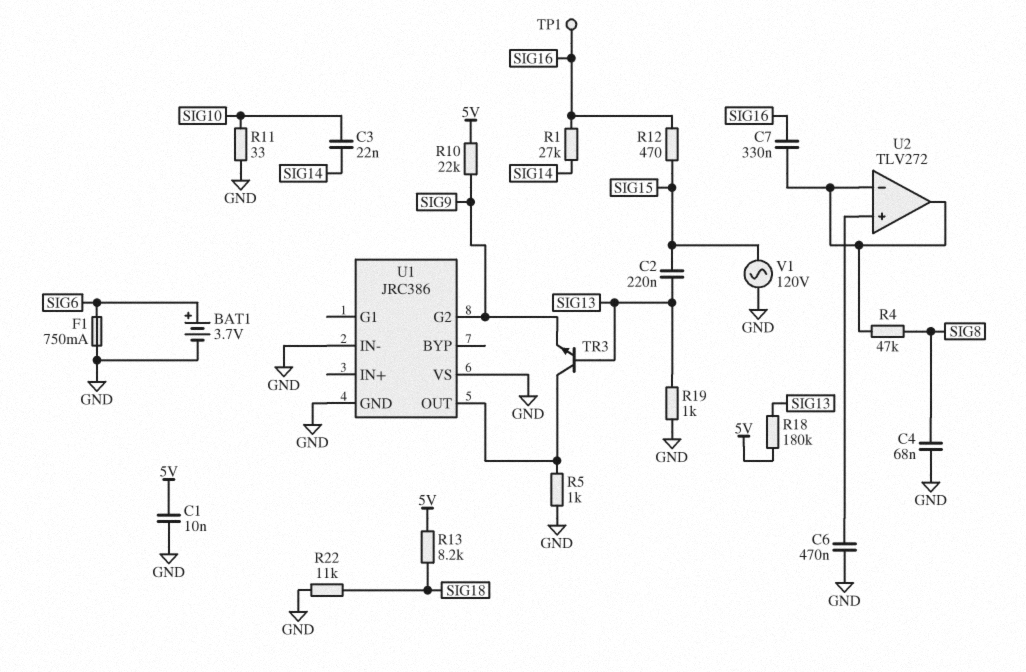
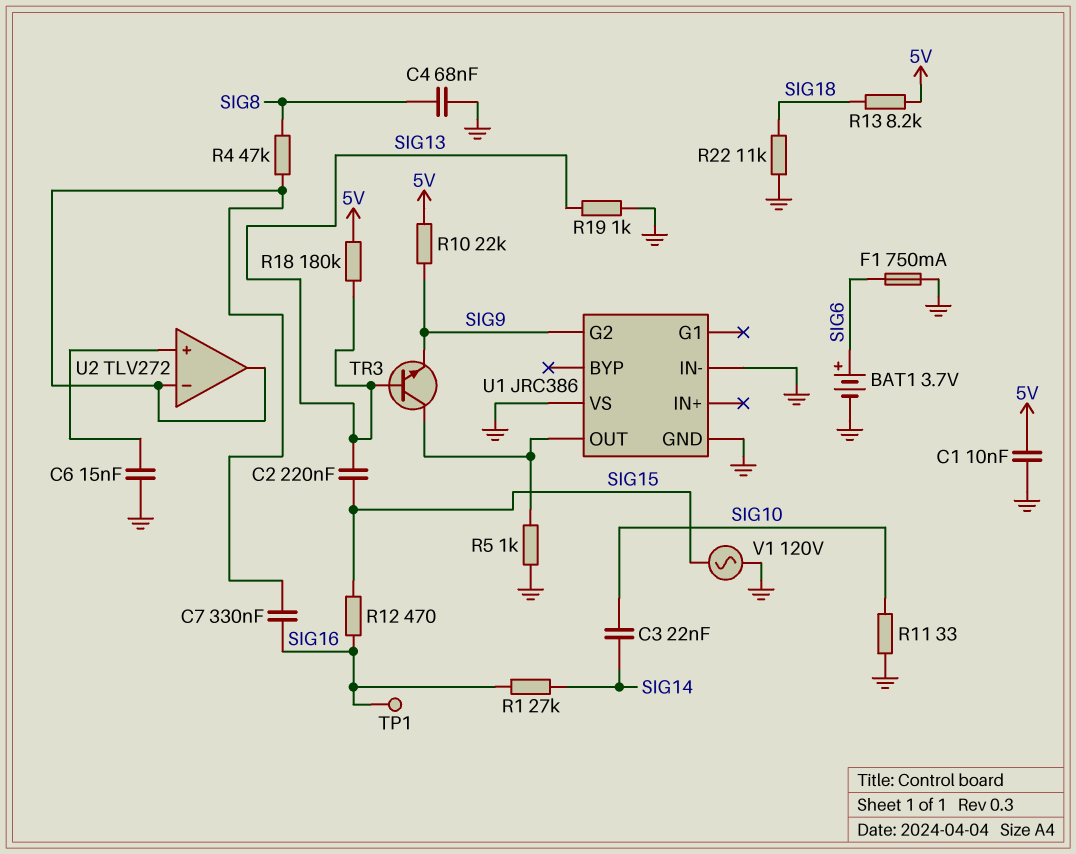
C6: 470nF (GND, U2/in+) -> 15nF (GND, U2/in+)

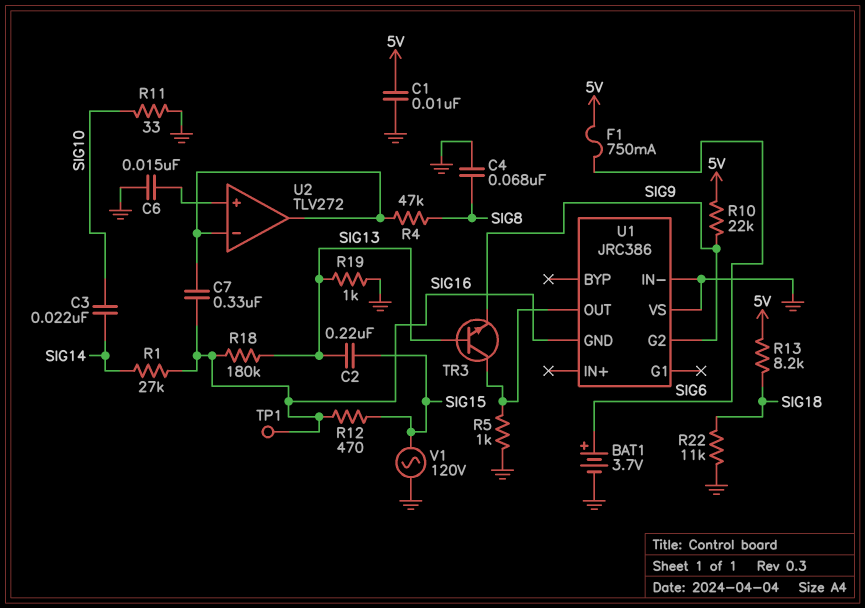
F1: 750mA (GND, SIG6) -> 750mA (5V, SIG6)
R18: 180k (5V, SIG13) -> 180k (SIG13, SIG16)
U1 pin GND: GND -> SIG16

